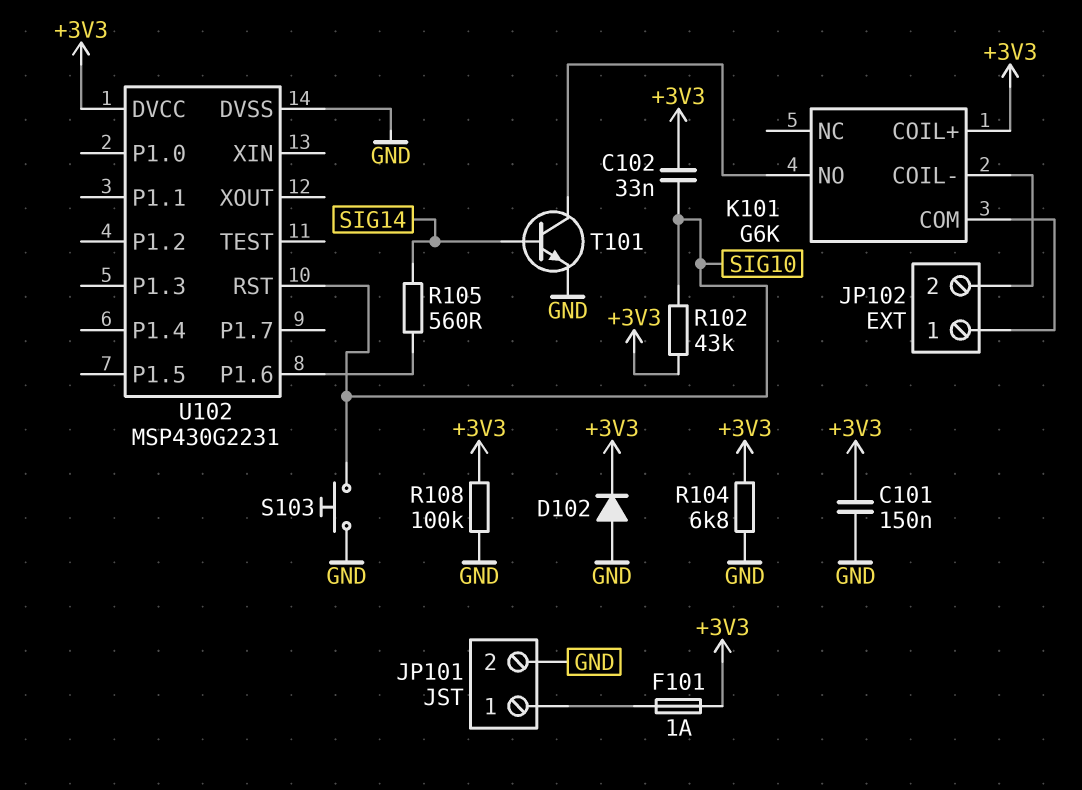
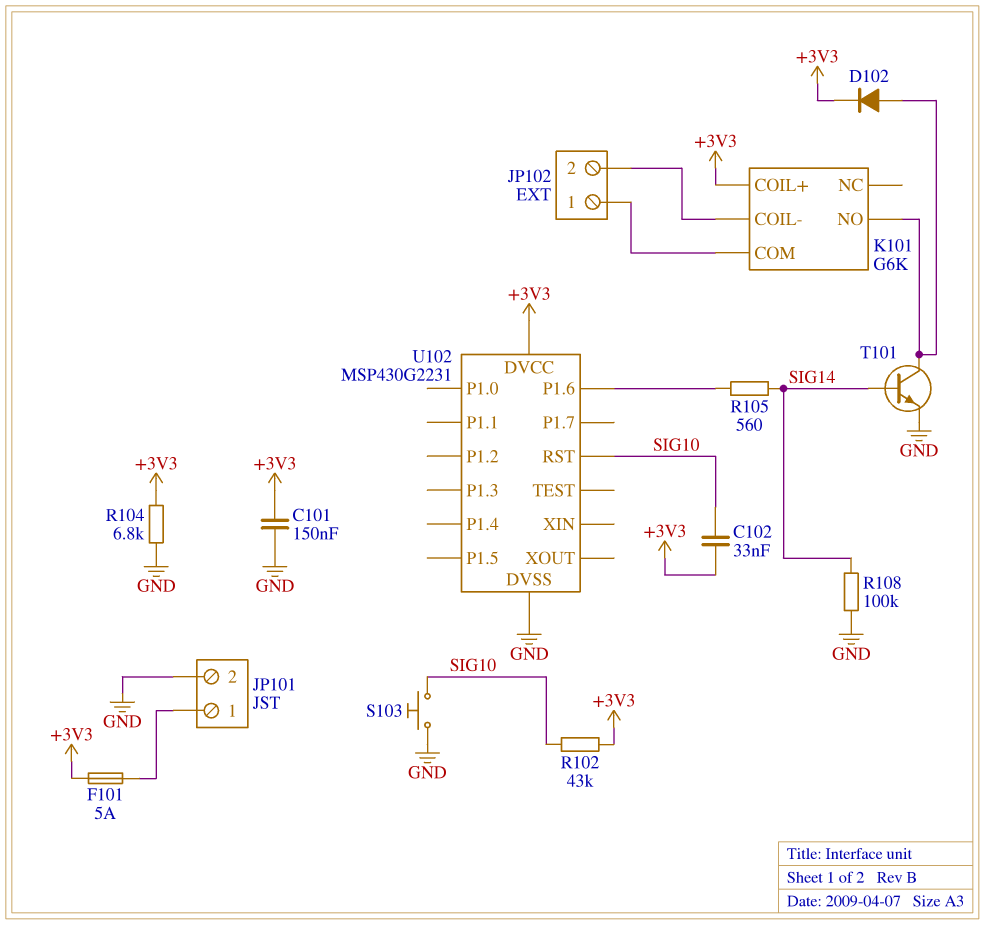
D102: diode (A GND, K +3V3) -> diode (A K101/NO, K +3V3)
F101: 1A (+3V3, JP101/1) -> 5A (+3V3, JP101/1)
R108: 100k (+3V3, GND) -> 100k (GND, SIG14)

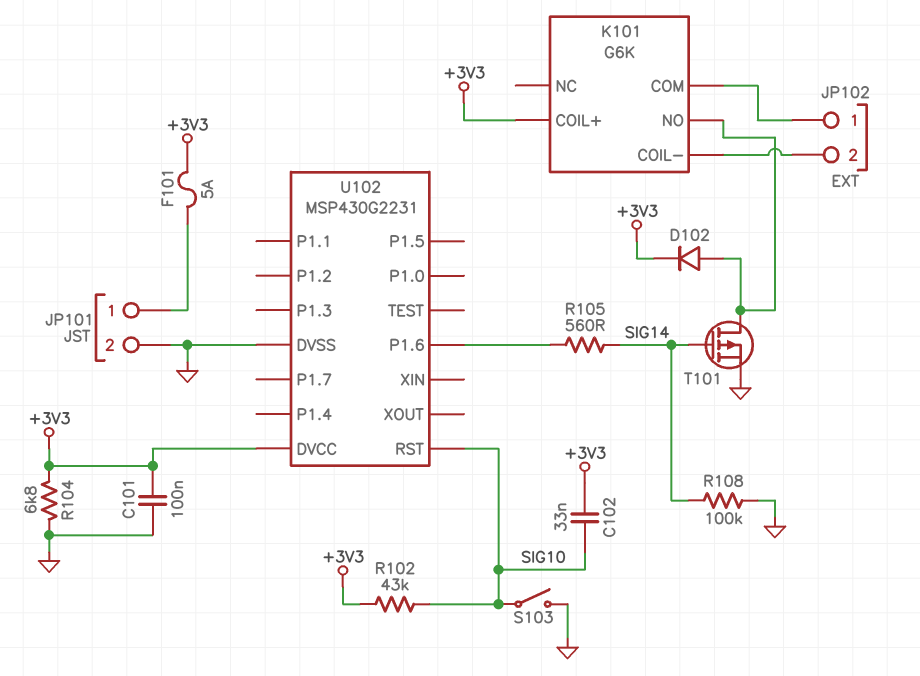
C101: 150nF (+3V3, GND) -> 100nF (+3V3, GND)
S103: button (GND, SIG10) -> switch (GND, SIG10)
T101: NPN (B SIG14, C K101/NO, E GND) -> PMOS (G SIG14, D K101/NO, S GND)

